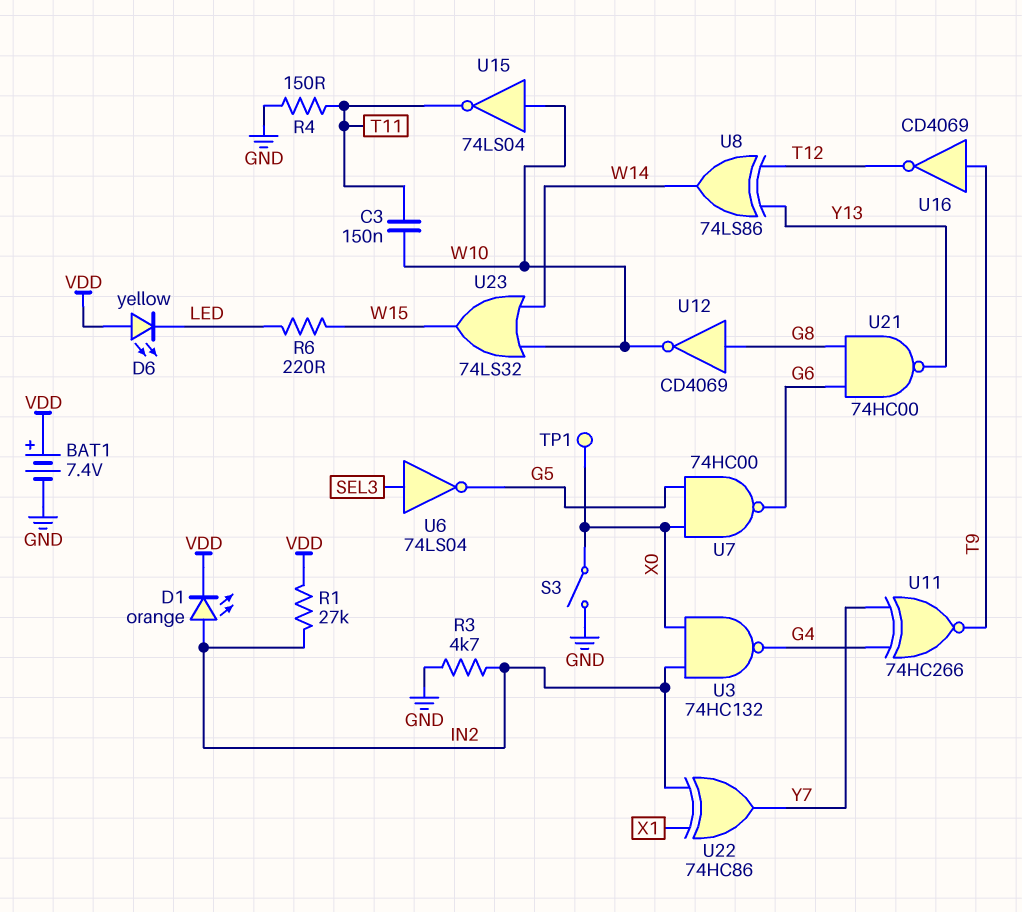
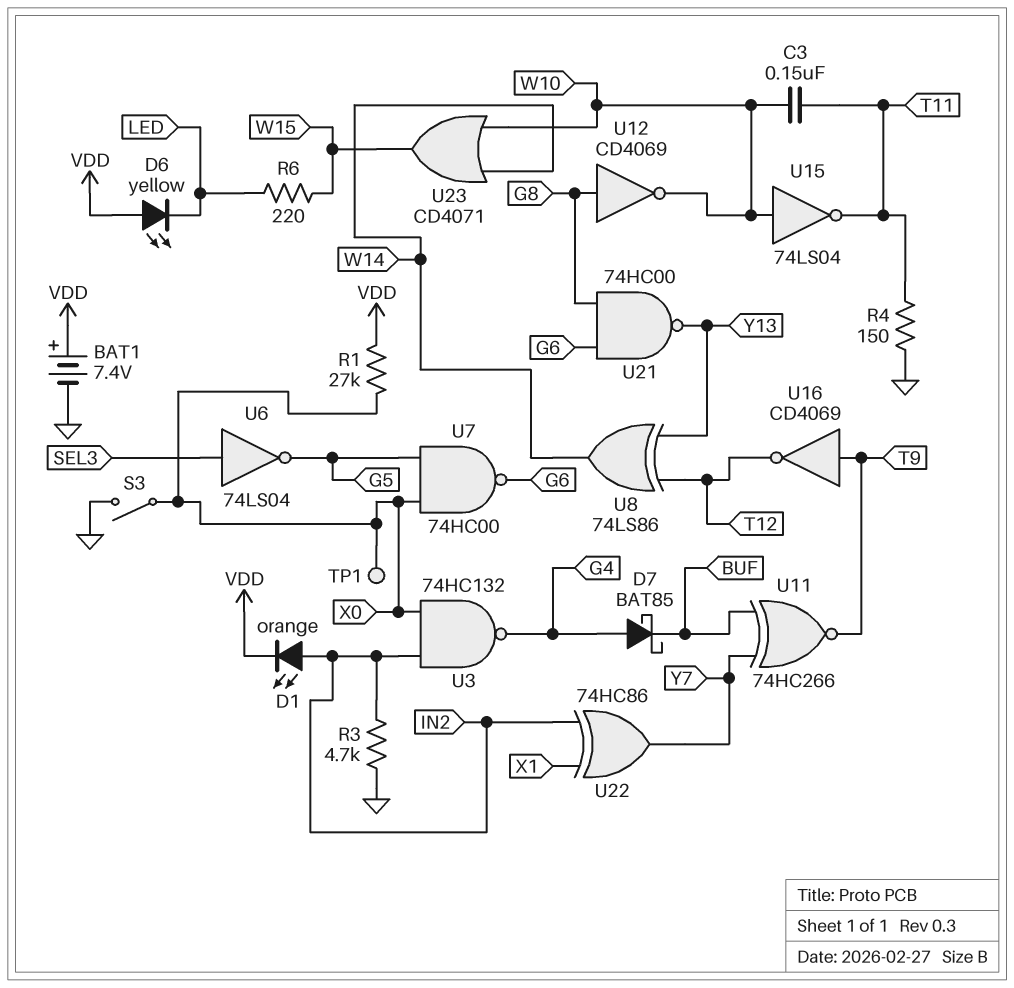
D7: none -> schottky BAT85 (A G4, K BUF)
R1: 27k (IN2, VDD) -> 27k (VDD, X0)
U11: XNOR 74HC266 (in G4, in Y7, out T9) -> XNOR 74HC266 (in BUF, in Y7, out T9)
U23: OR 74LS32 (in W10, in W14, out W15) -> OR CD4071 (in W10, in W14, out W15)

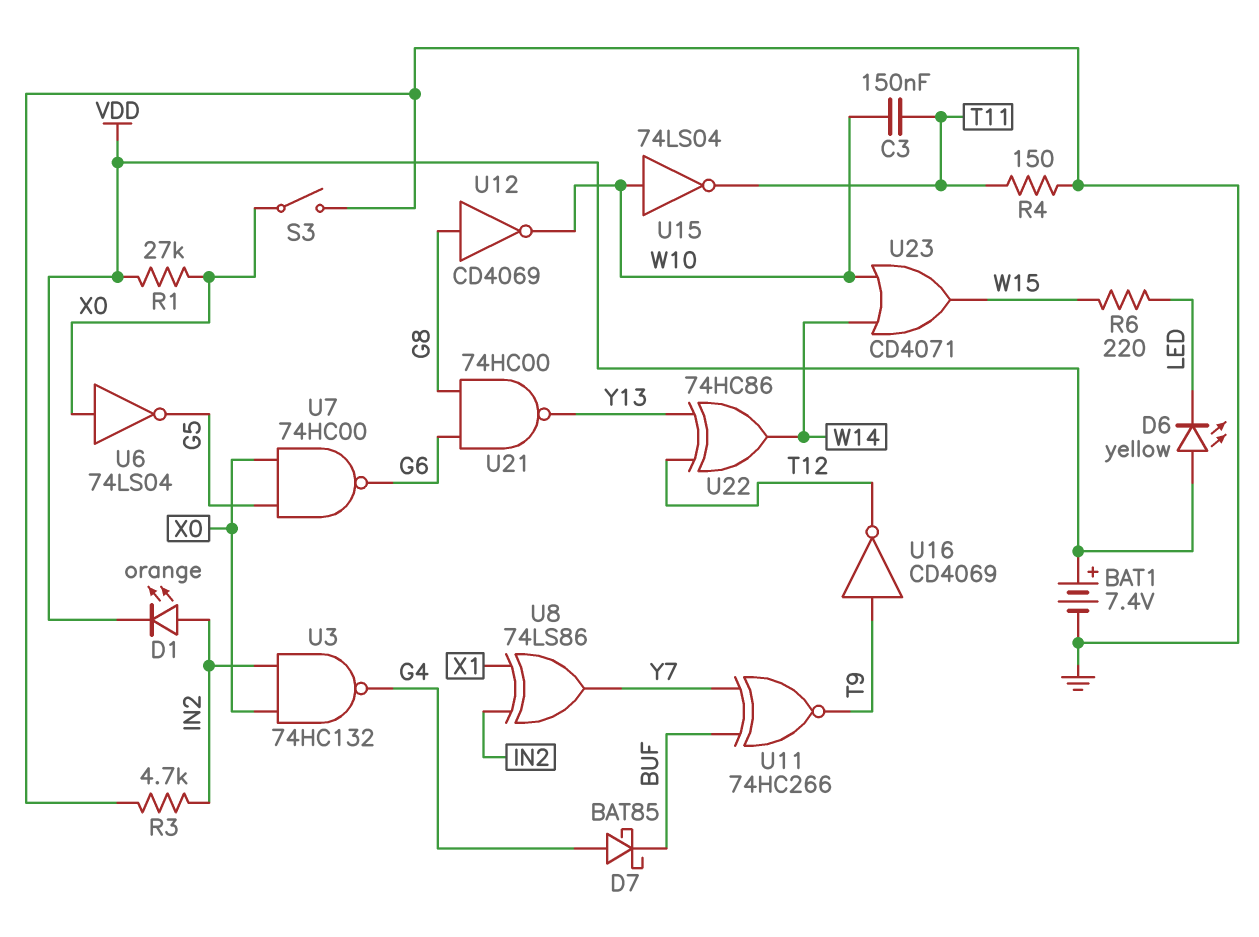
TP1: test point (X0) -> none
U6: NOT 74LS04 (in SEL3, out G5) -> NOT 74LS04 (in X0, out G5)
U8: XOR 74LS86 (in T12, in Y13, out W14) -> XOR 74LS86 (in IN2, in X1, out Y7)
U22: XOR 74HC86 (in IN2, in X1, out Y7) -> XOR 74HC86 (in T12, in Y13, out W14)

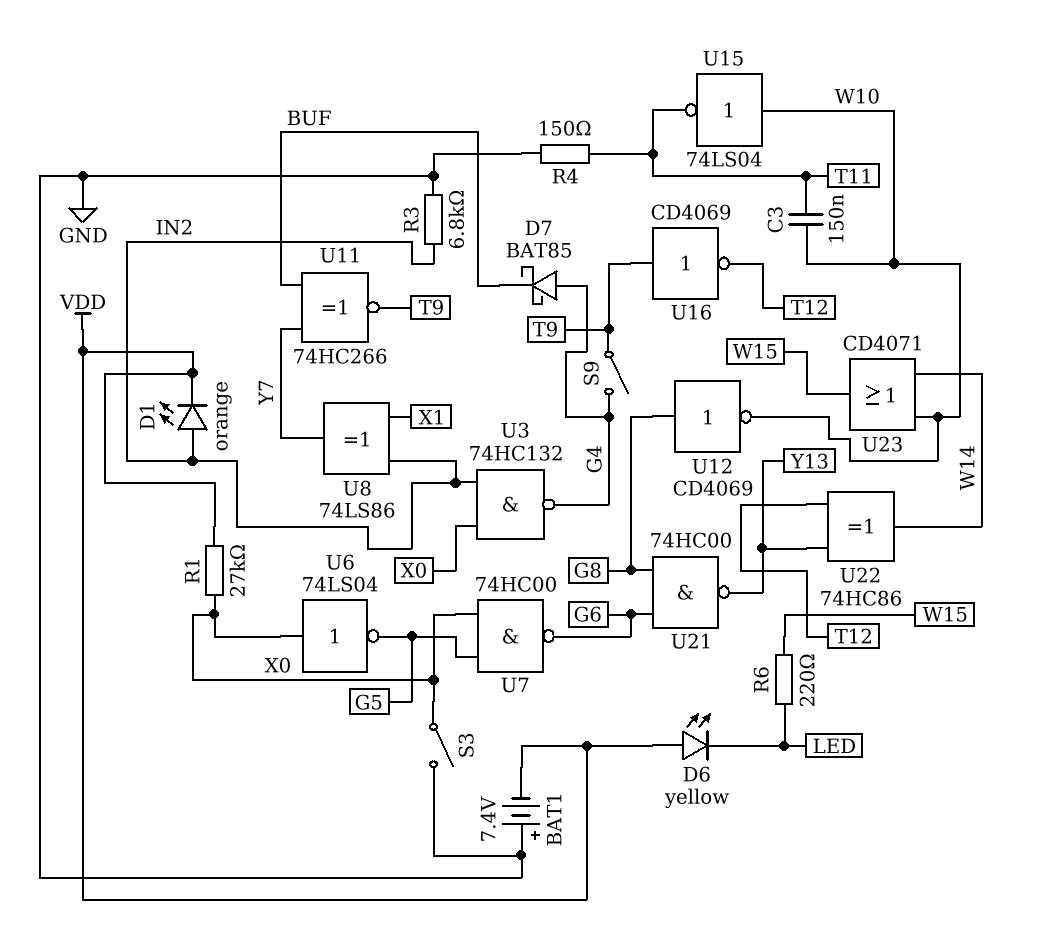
BAT1: 7.4V (plus VDD, minus GND) -> 7.4V (plus GND, minus VDD)
R3: 4.7k (GND, IN2) -> 6.8k (GND, IN2)
S9: none -> switch (G4, T9)

